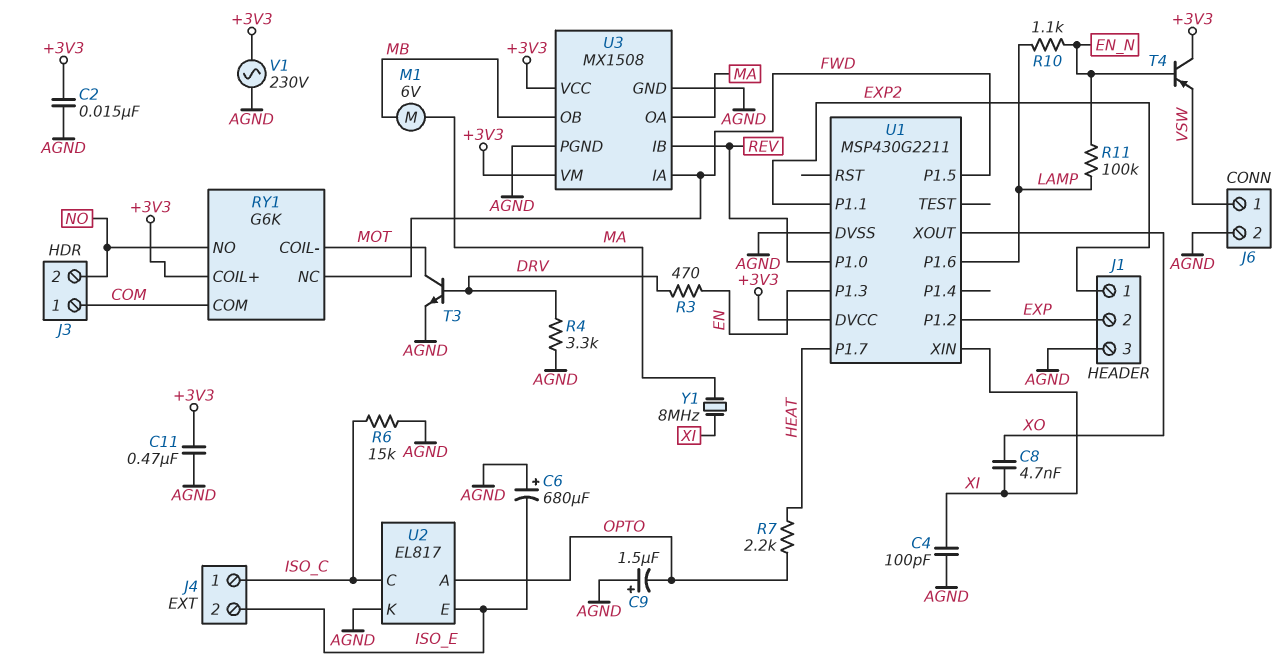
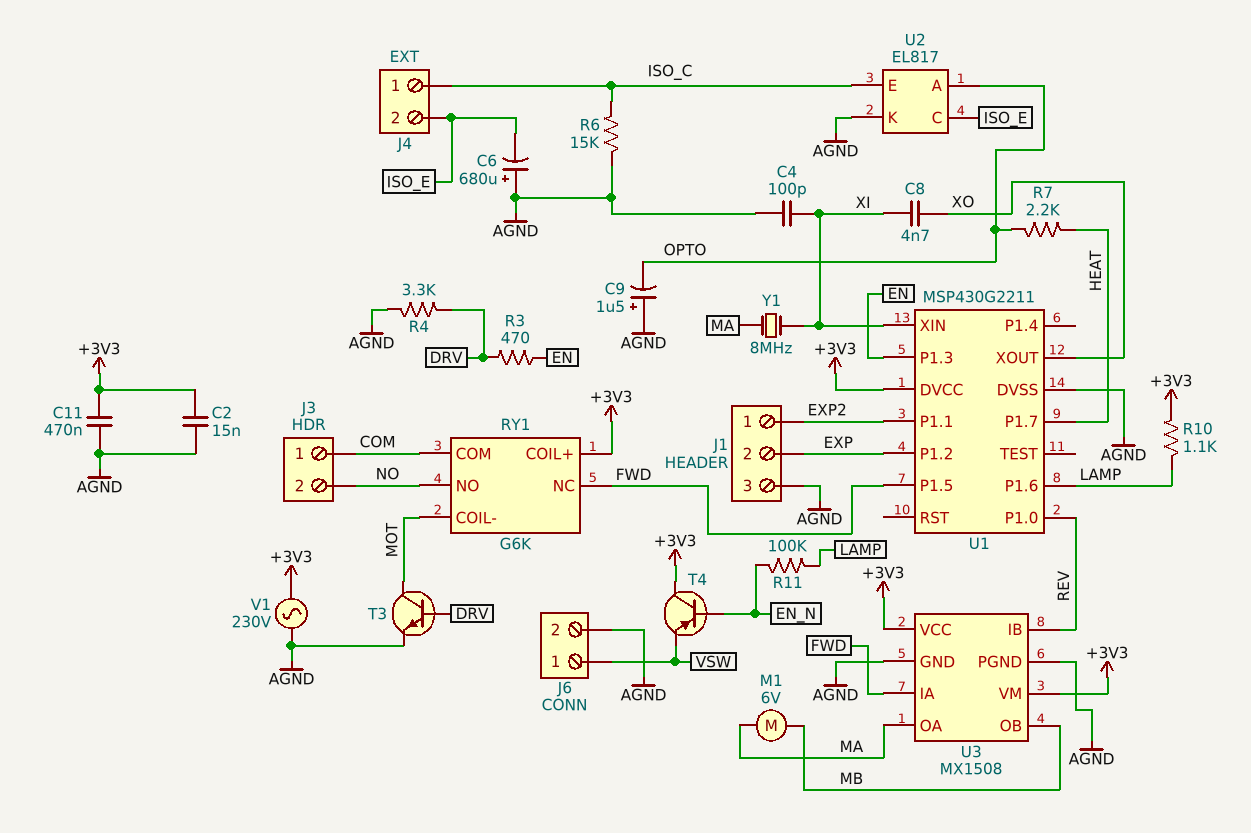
R10: 1.1k (EN_N, LAMP) -> 1.1k (+3V3, LAMP)
U2 pin C: ISO_C -> ISO_E
U2 pin E: ISO_E -> ISO_C

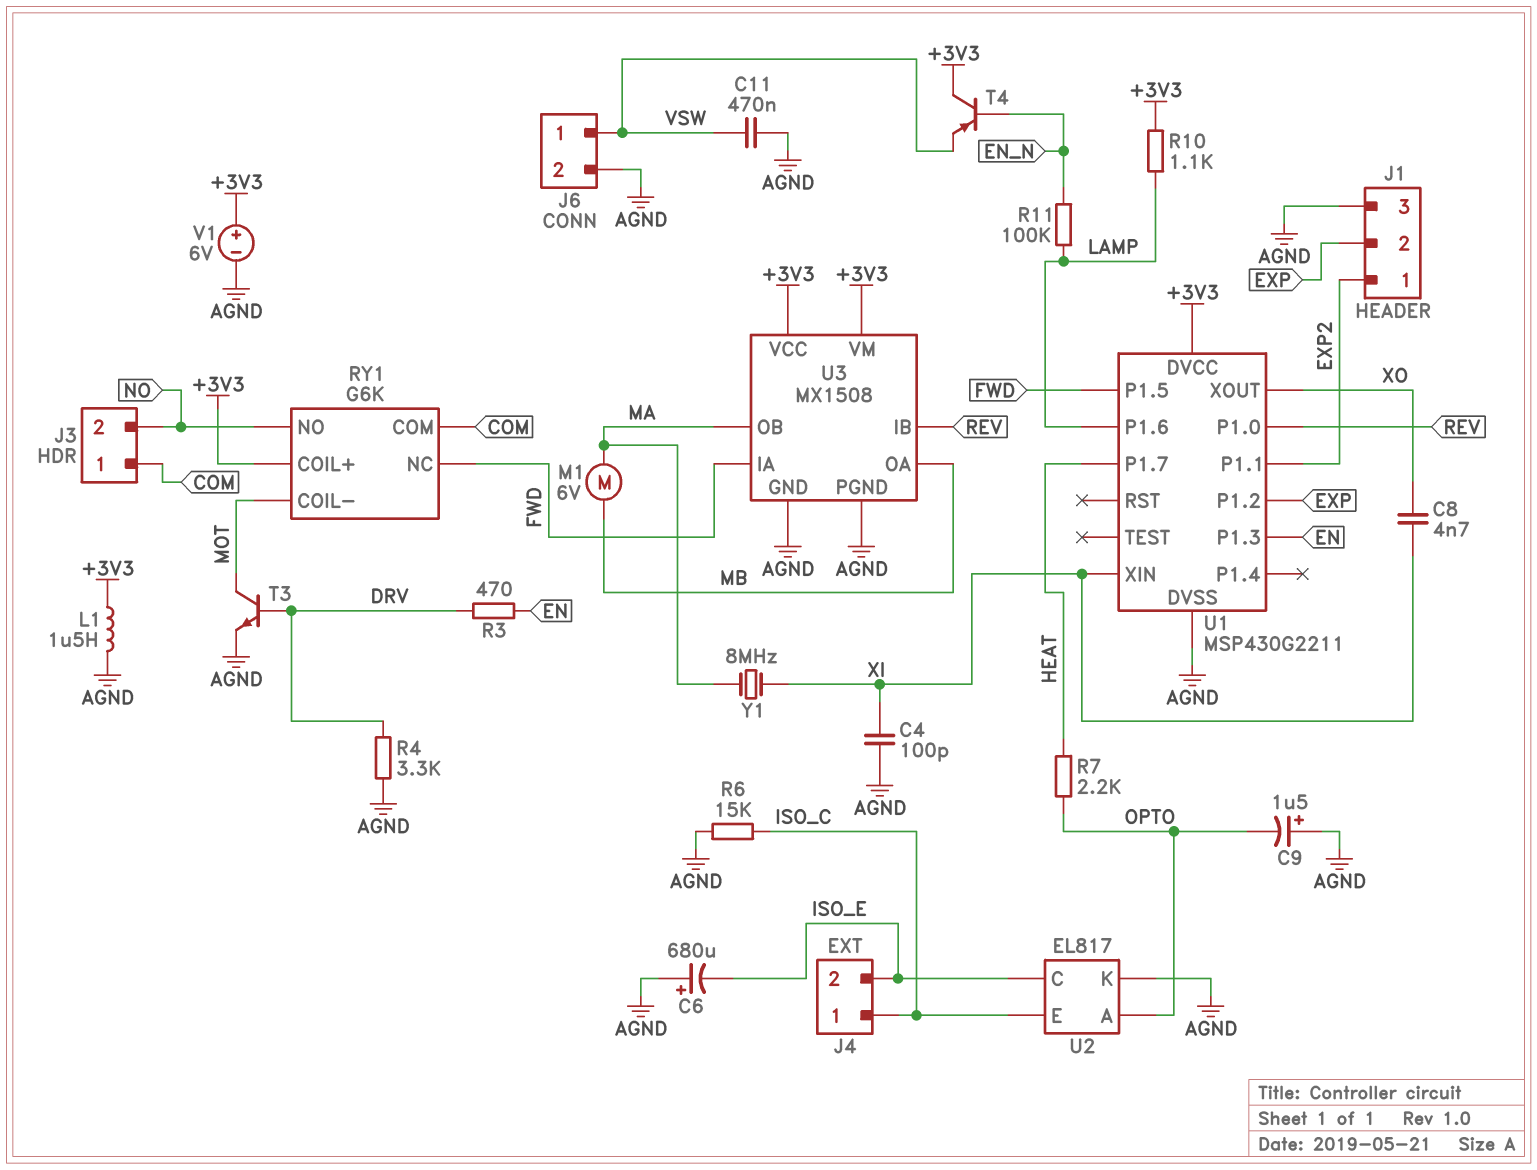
C2: 15nF (+3V3, AGND) -> none
C11: 470nF (+3V3, AGND) -> 470nF (AGND, VSW)
L1: none -> 1.5uH (+3V3, AGND)
U3 pin OA: MA -> MB
U3 pin OB: MB -> MA
V1: AC 230V (+3V3, AGND) -> 6V (plus +3V3, minus AGND)

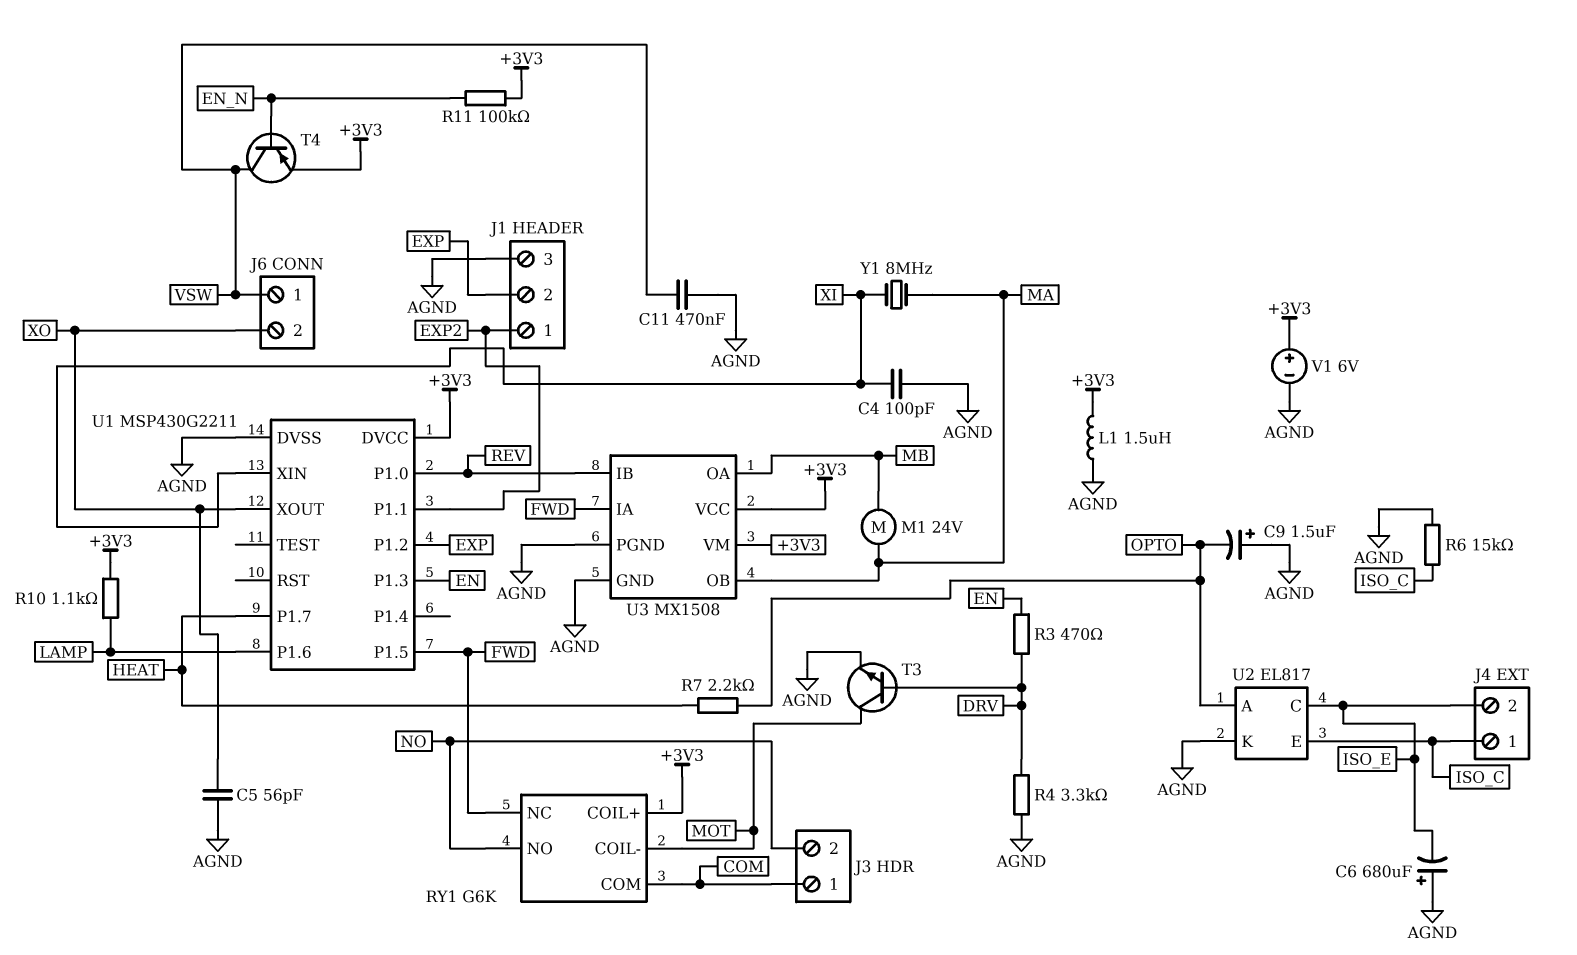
C5: none -> 56pF (AGND, XO)
C8: 4.7nF (XI, XO) -> none
J6 pin 2: AGND -> XO
M1: motor 6V (MA, MB) -> motor 24V (MA, MB)
R11: 100k (EN_N, LAMP) -> 100k (+3V3, EN_N)
T4: PNP (B EN_N, C +3V3, E VSW) -> PNP (B EN_N, C VSW, E +3V3)

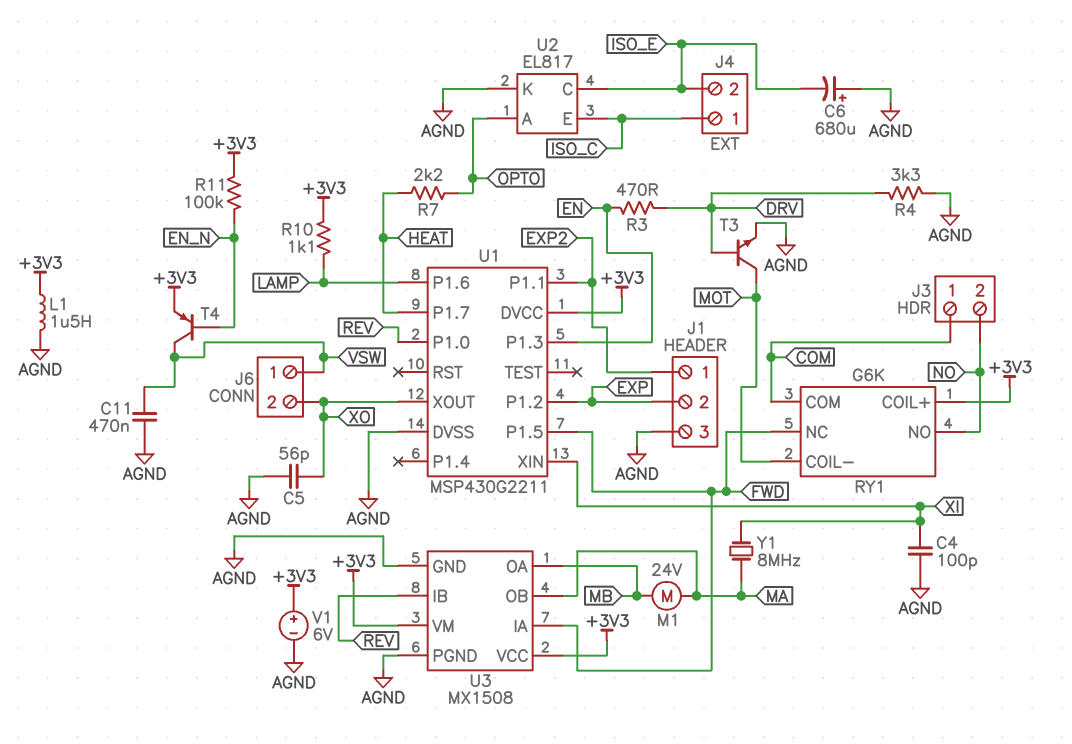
C9: 1.5uF (plus AGND, minus OPTO) -> none
R6: 15k (AGND, ISO_C) -> none

